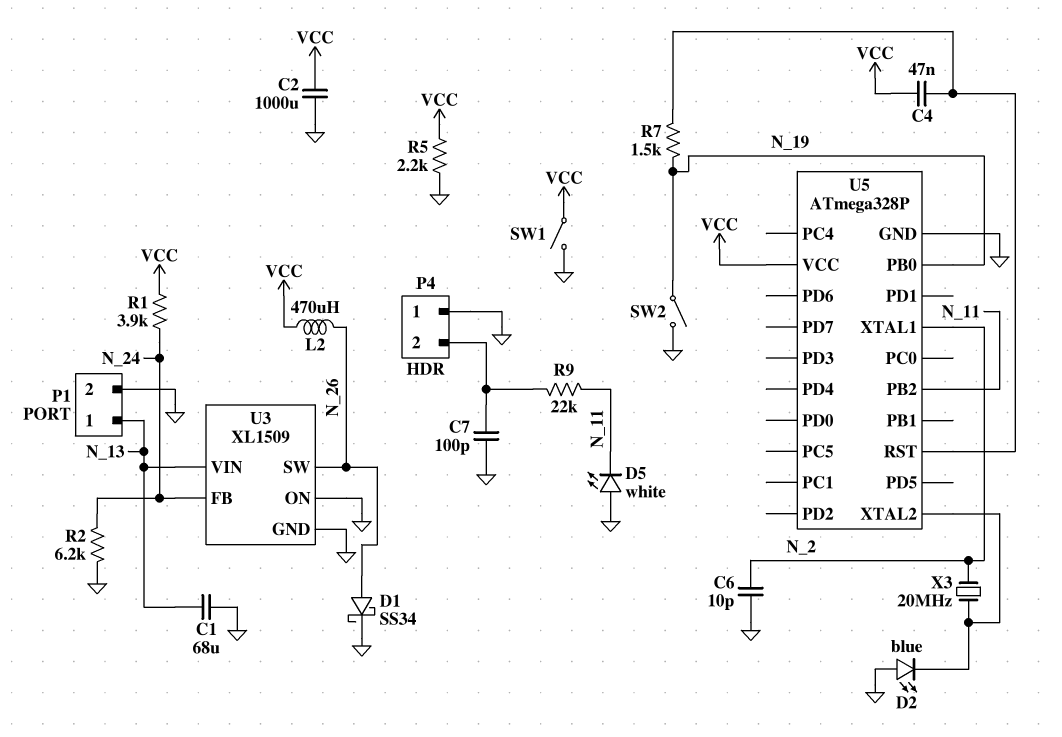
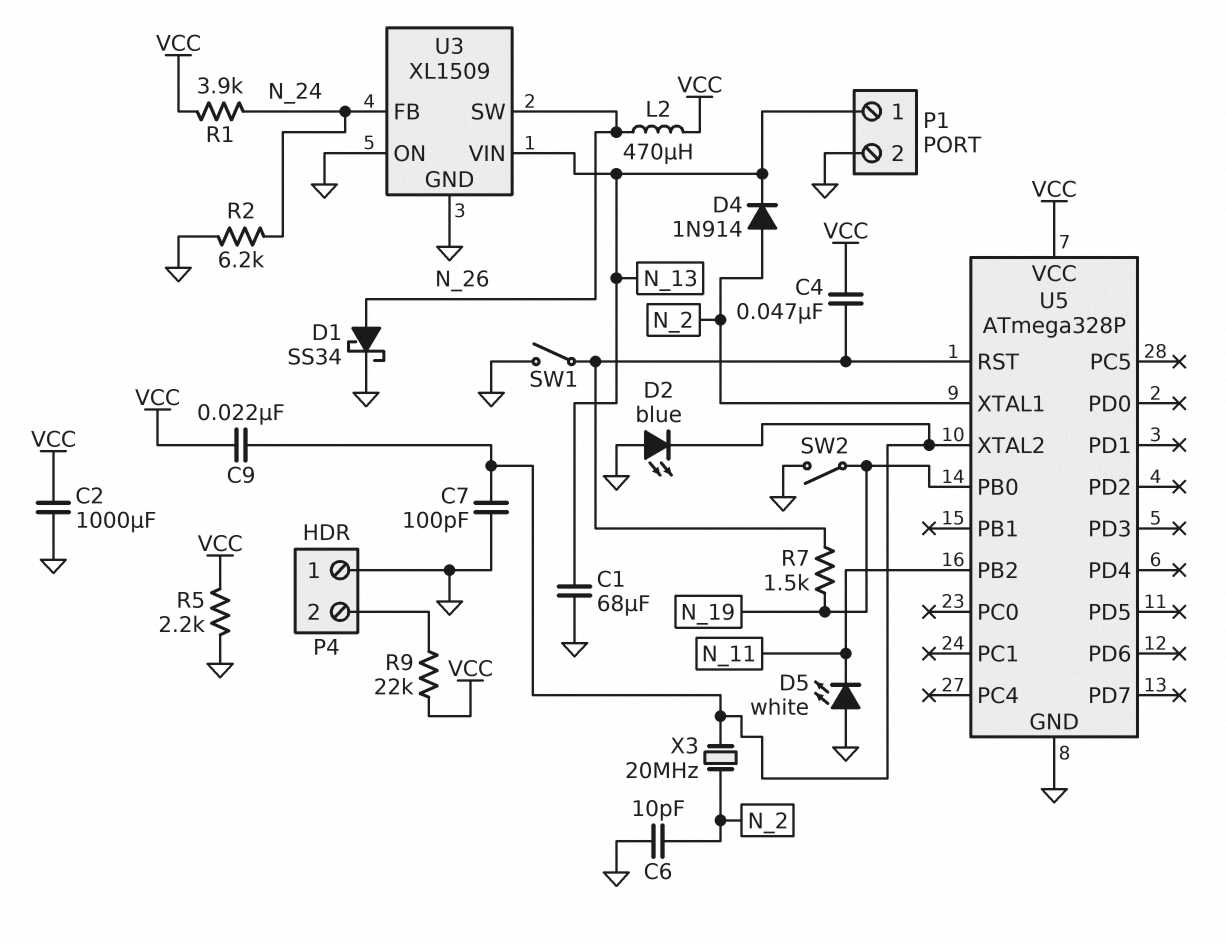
C7: 100pF (GND, P4/2) -> 100pF (GND, U5/XTAL2)
C9: none -> 22nF (U5/XTAL2, VCC)
D4: none -> diode 1N914 (A N_2, K N_13)
R9: 22k (N_11, P4/2) -> 22k (P4/2, VCC)
SW1: switch (GND, VCC) -> switch (GND, U5/RST)

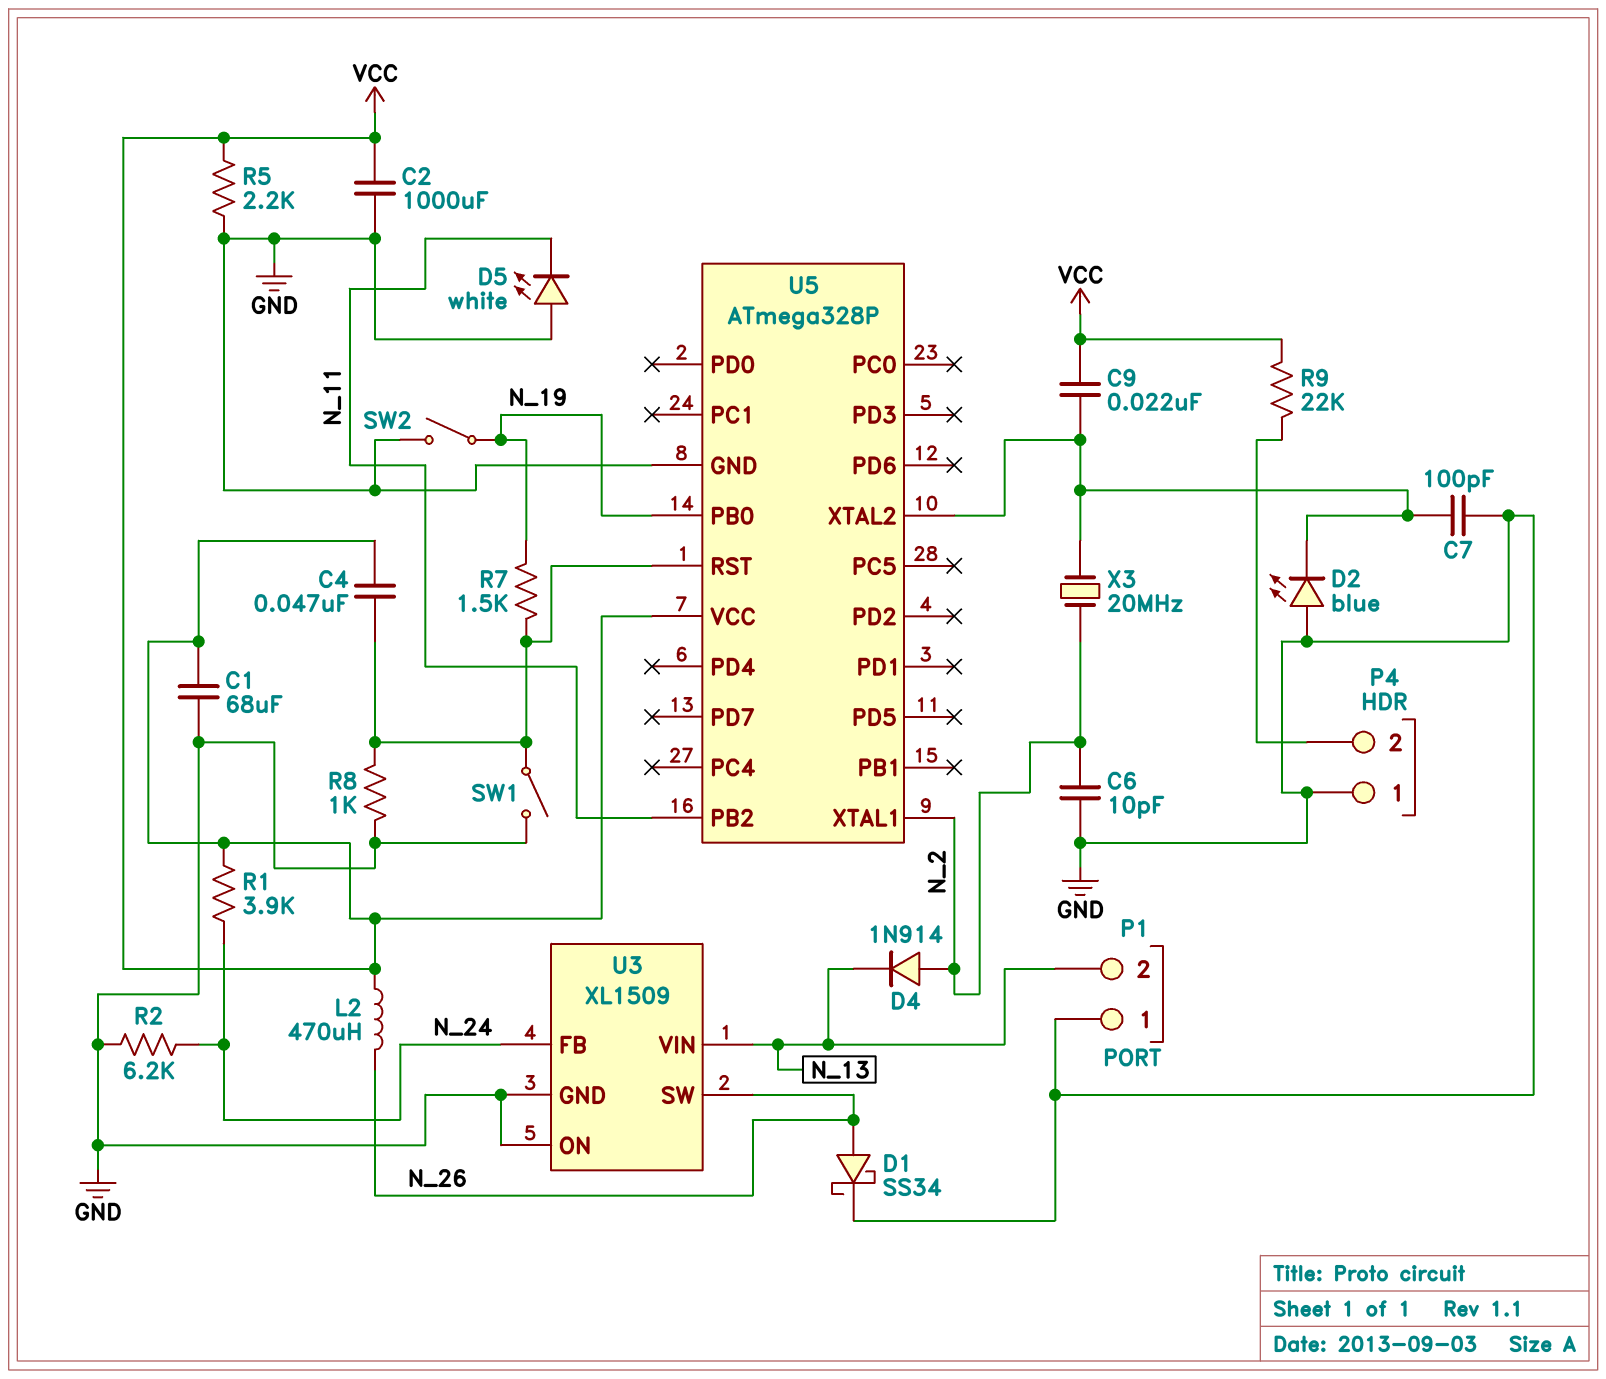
C1: 68uF (GND, N_13) -> 68uF (GND, VCC)
P1 pin 1: N_13 -> GND
P1 pin 2: GND -> N_13
R8: none -> 1k (GND, U5/RST)

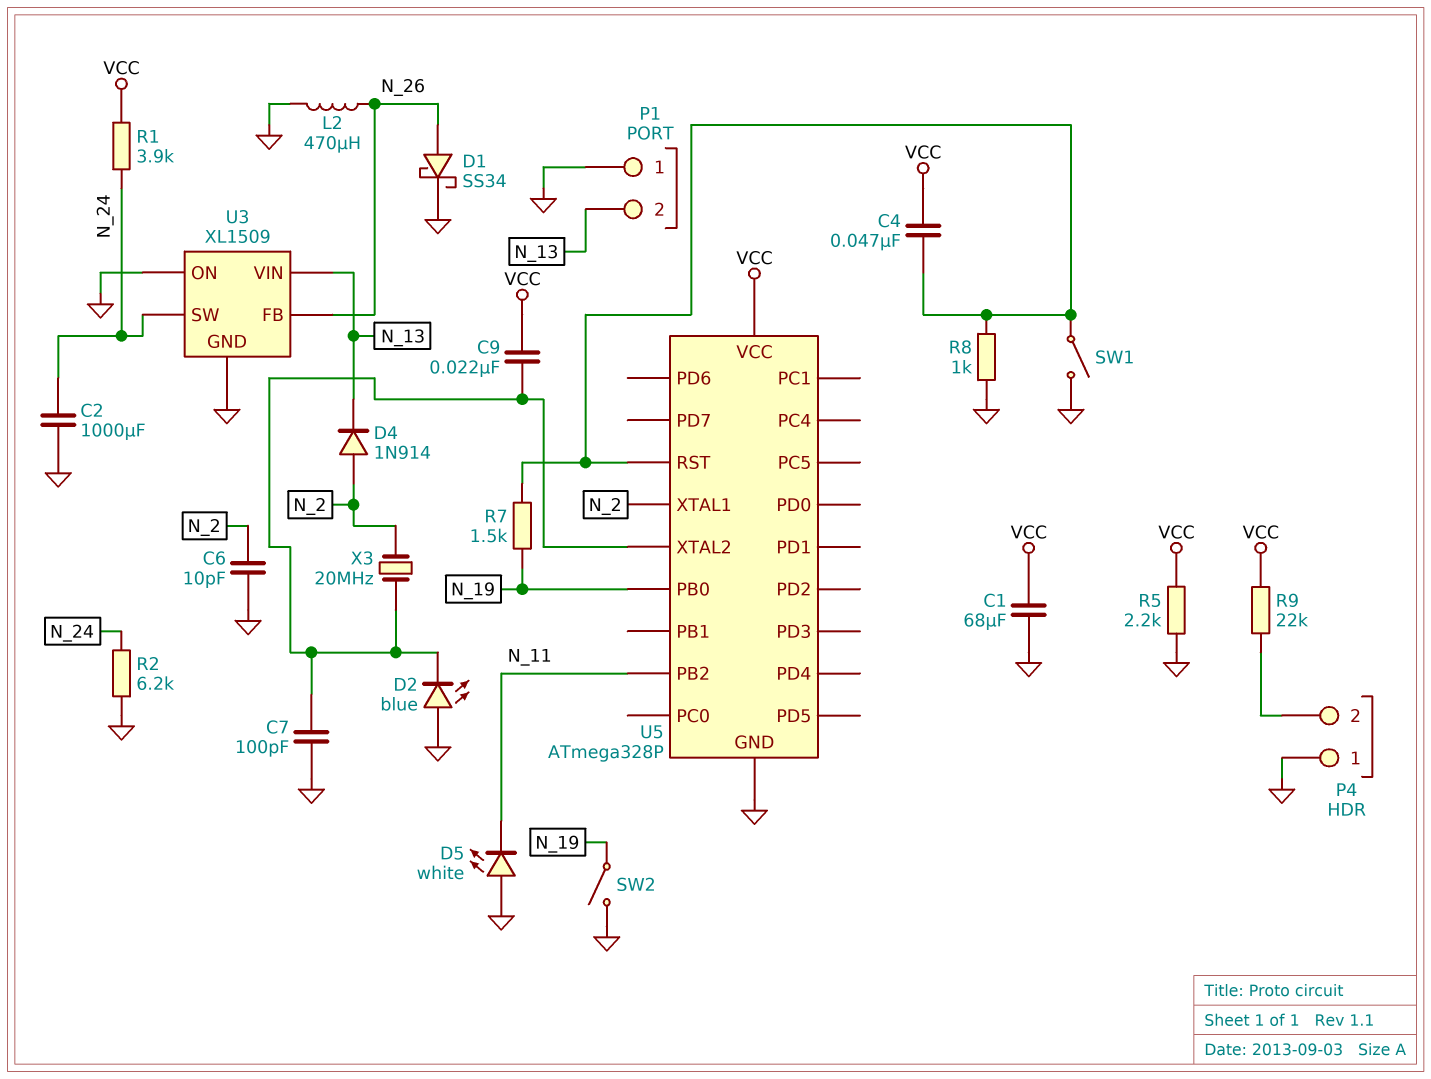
C2: 1000uF (GND, VCC) -> 1000uF (GND, N_24)
L2: 470uH (N_26, VCC) -> 470uH (GND, N_26)
U3 pin FB: N_24 -> N_26
U3 pin SW: N_26 -> N_24

